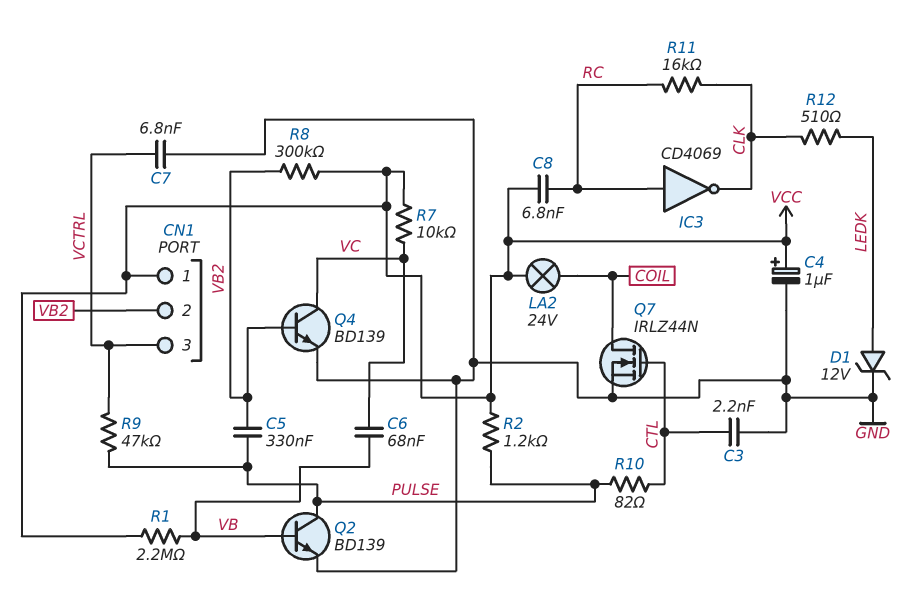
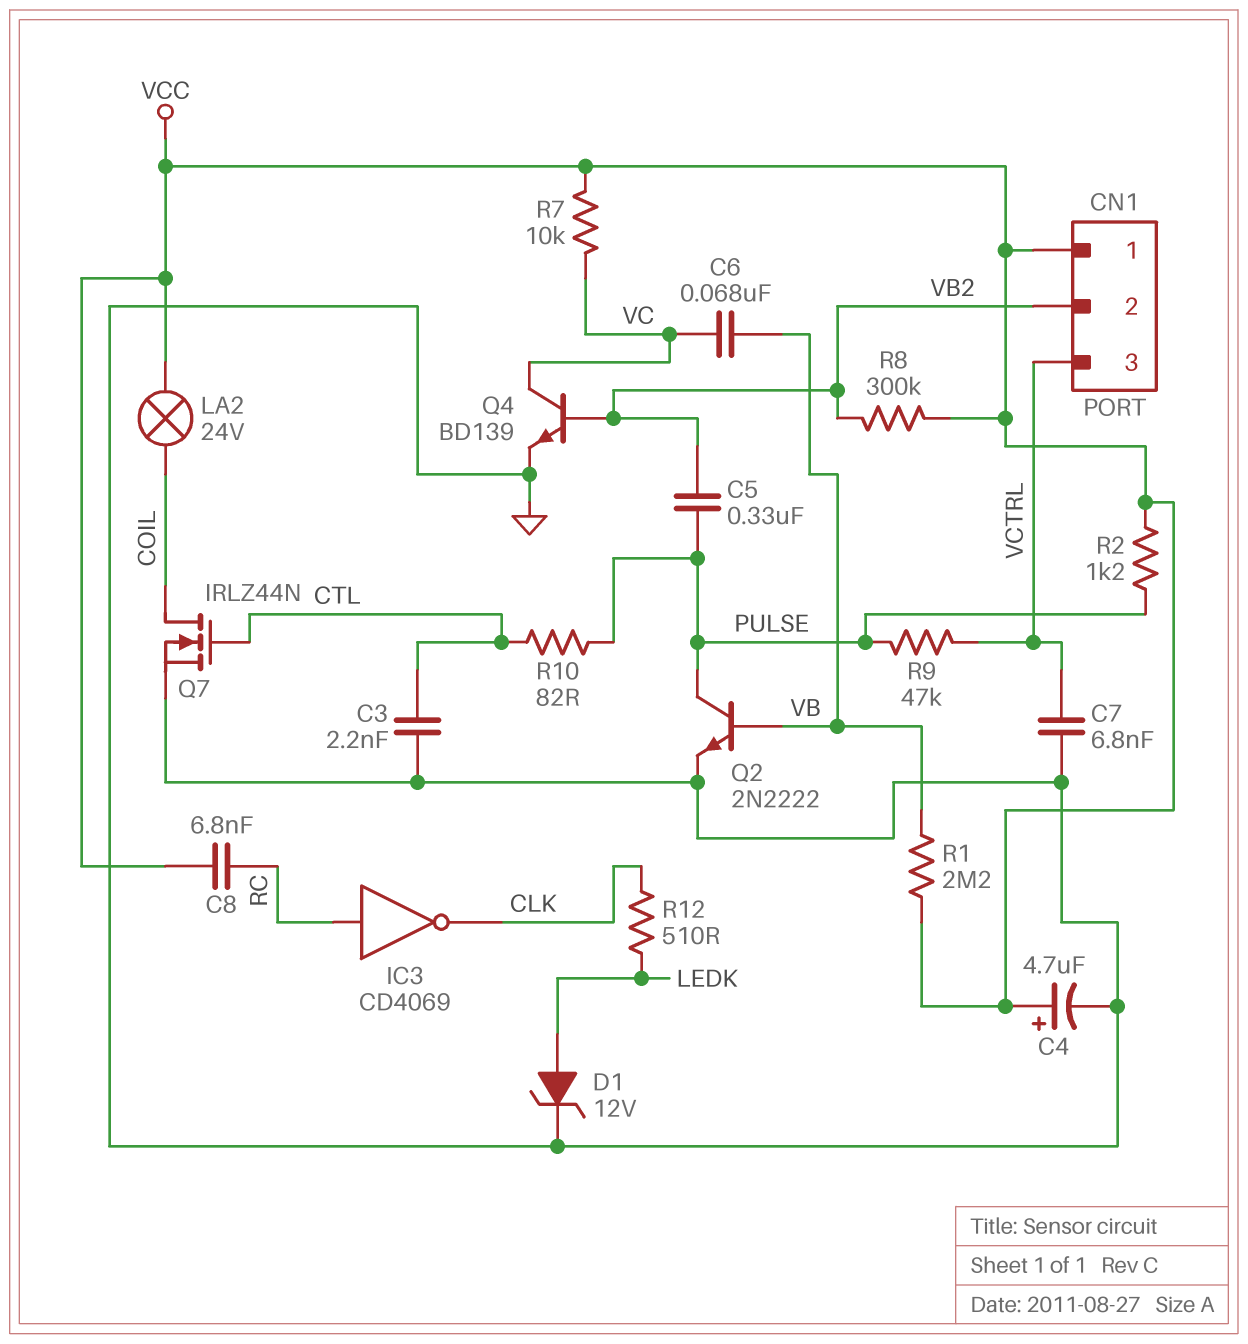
C4: 1uF (plus VCC, minus GND) -> 4.7uF (plus VCC, minus GND)
Q2: NPN BD139 (B VB, C PULSE, E GND) -> NPN 2N2222 (B VB, C PULSE, E GND)
R11: 16k (CLK, RC) -> none

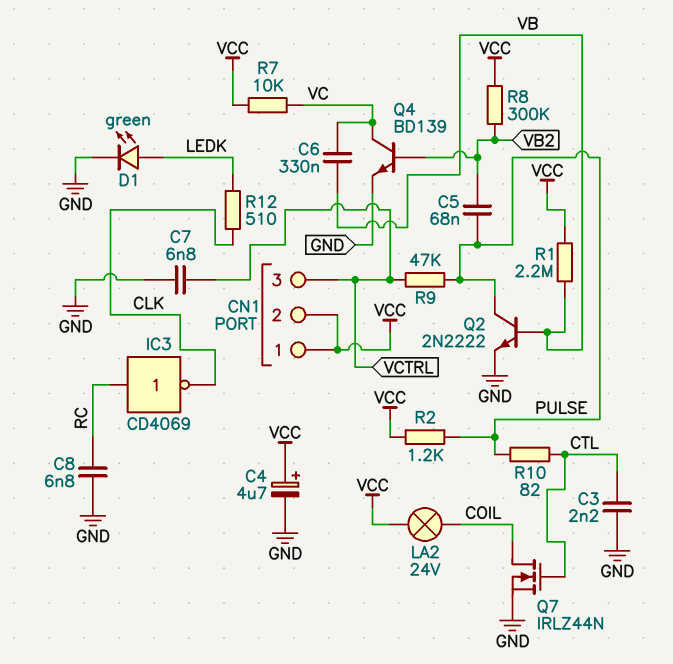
C5: 330nF (PULSE, VB2) -> 68nF (PULSE, VB2)
C6: 68nF (VB, VC) -> 330nF (VB, VC)
C8: 6.8nF (RC, VCC) -> 6.8nF (GND, RC)
CN1 pin 2: VB2 -> VCC
D1: zener 12V (A LEDK, K GND) -> LED green (A LEDK, K GND)

